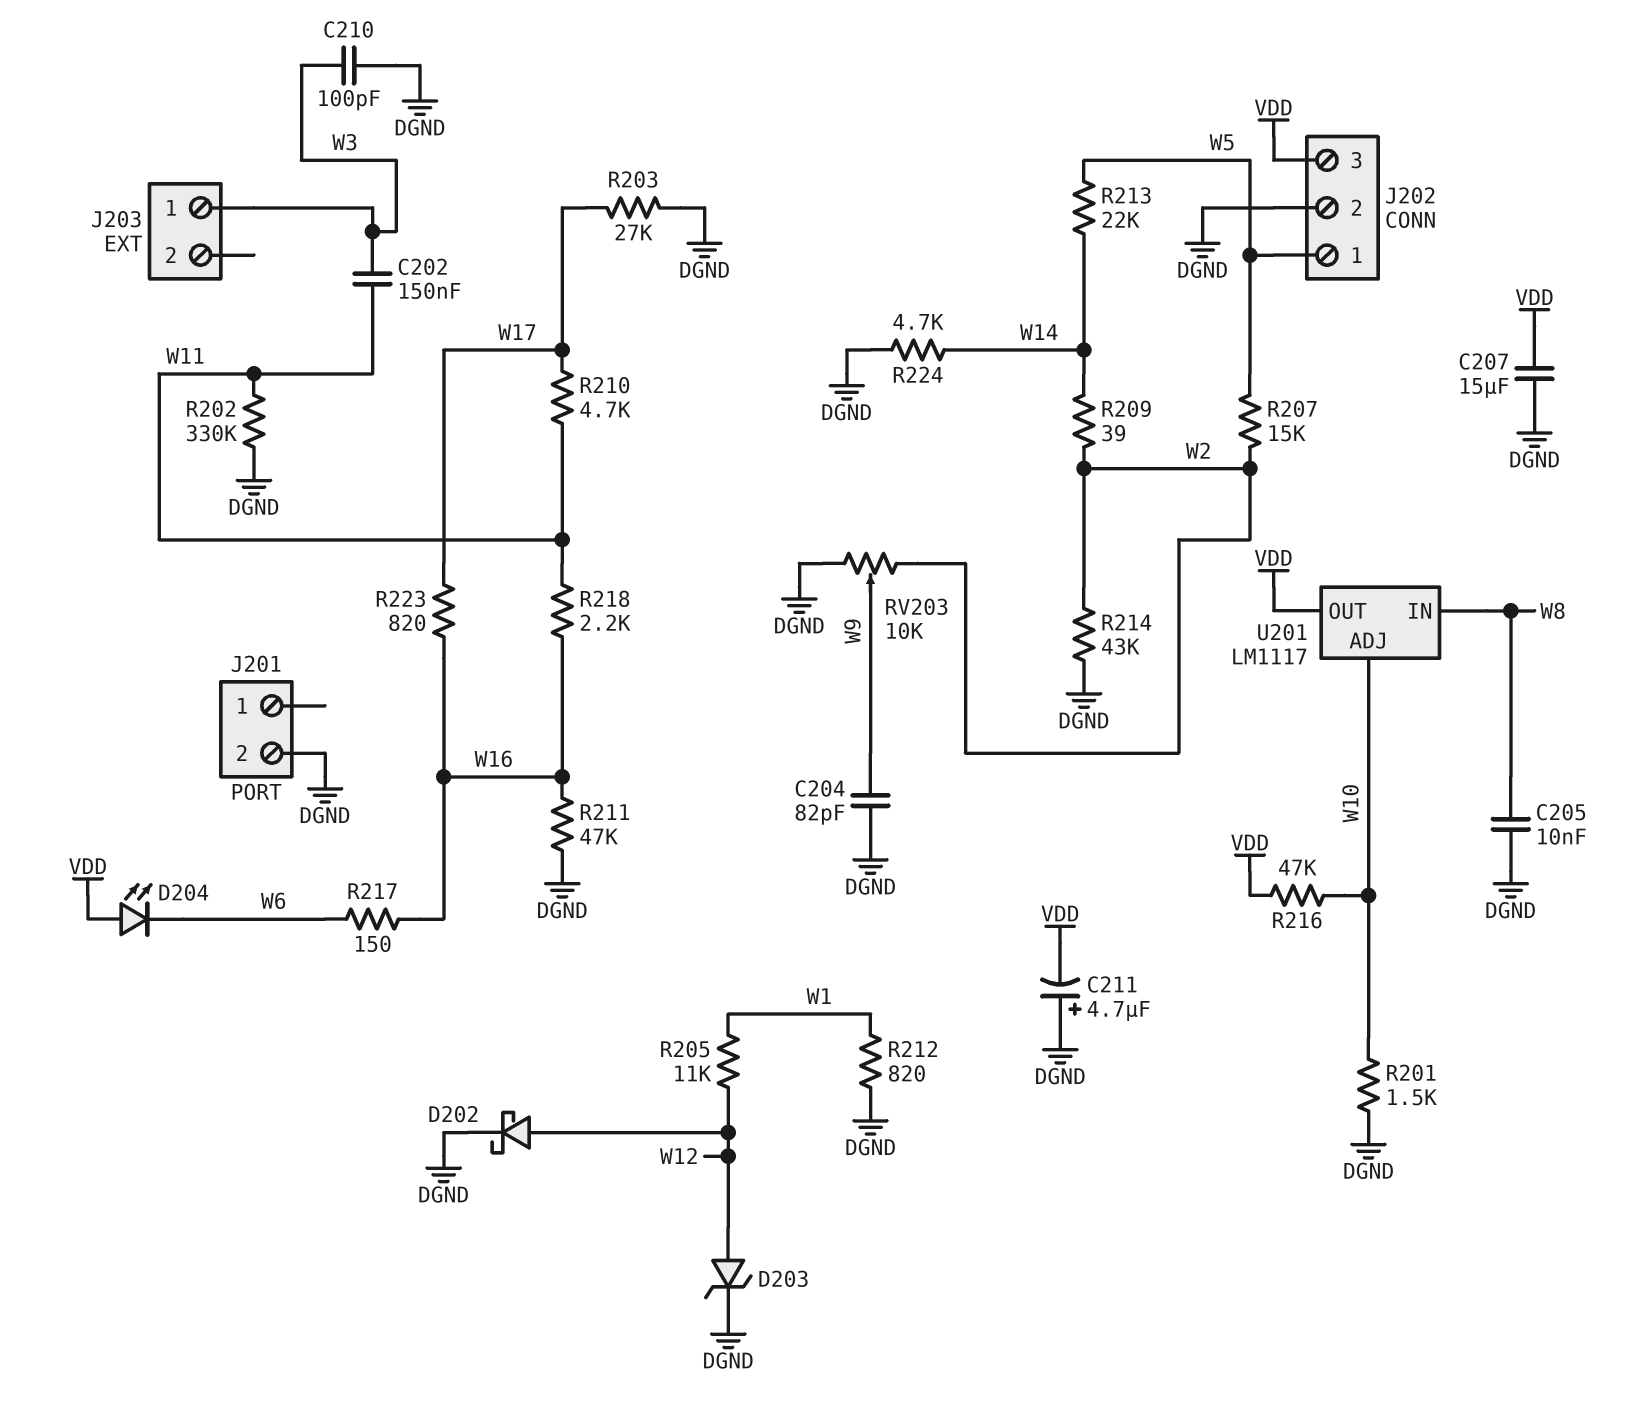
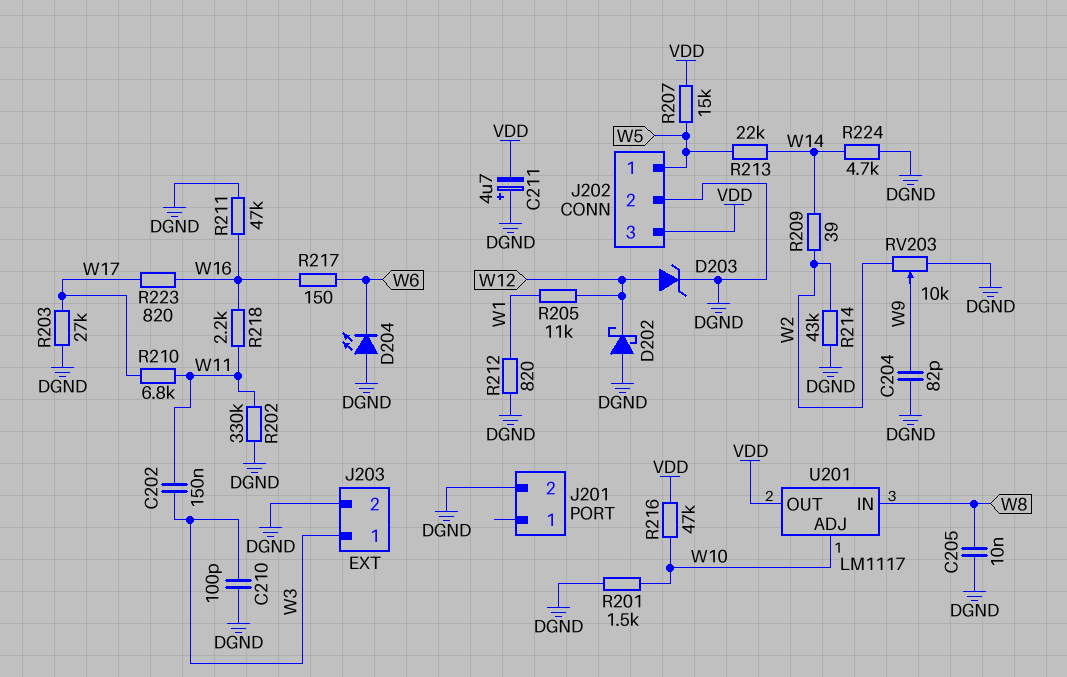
C207: 15uF (DGND, VDD) -> none
D202: schottky (A W12, K DGND) -> schottky (A DGND, K W12)
D204: LED (A VDD, K W6) -> LED (A DGND, K W6)
J203 pin 2: none -> DGND
R207: 15k (W2, W5) -> 15k (VDD, W5)
R210: 4.7k (W11, W17) -> 6.8k (W11, W17)

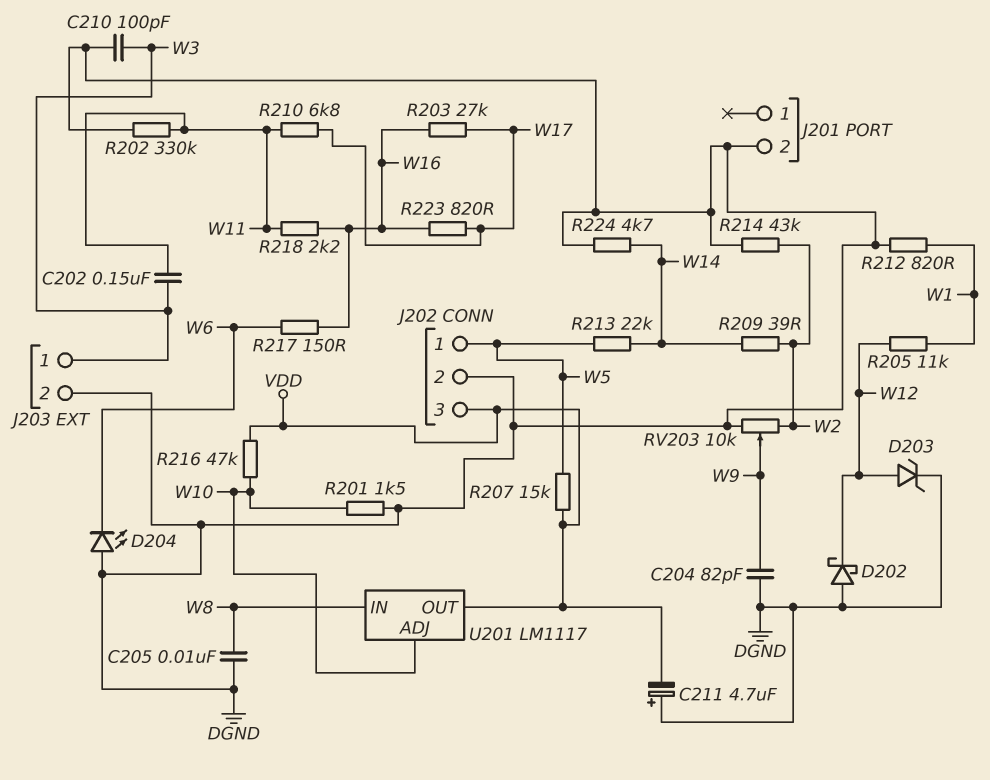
R203: 27k (DGND, W17) -> 27k (W16, W17)
R211: 47k (DGND, W16) -> none

